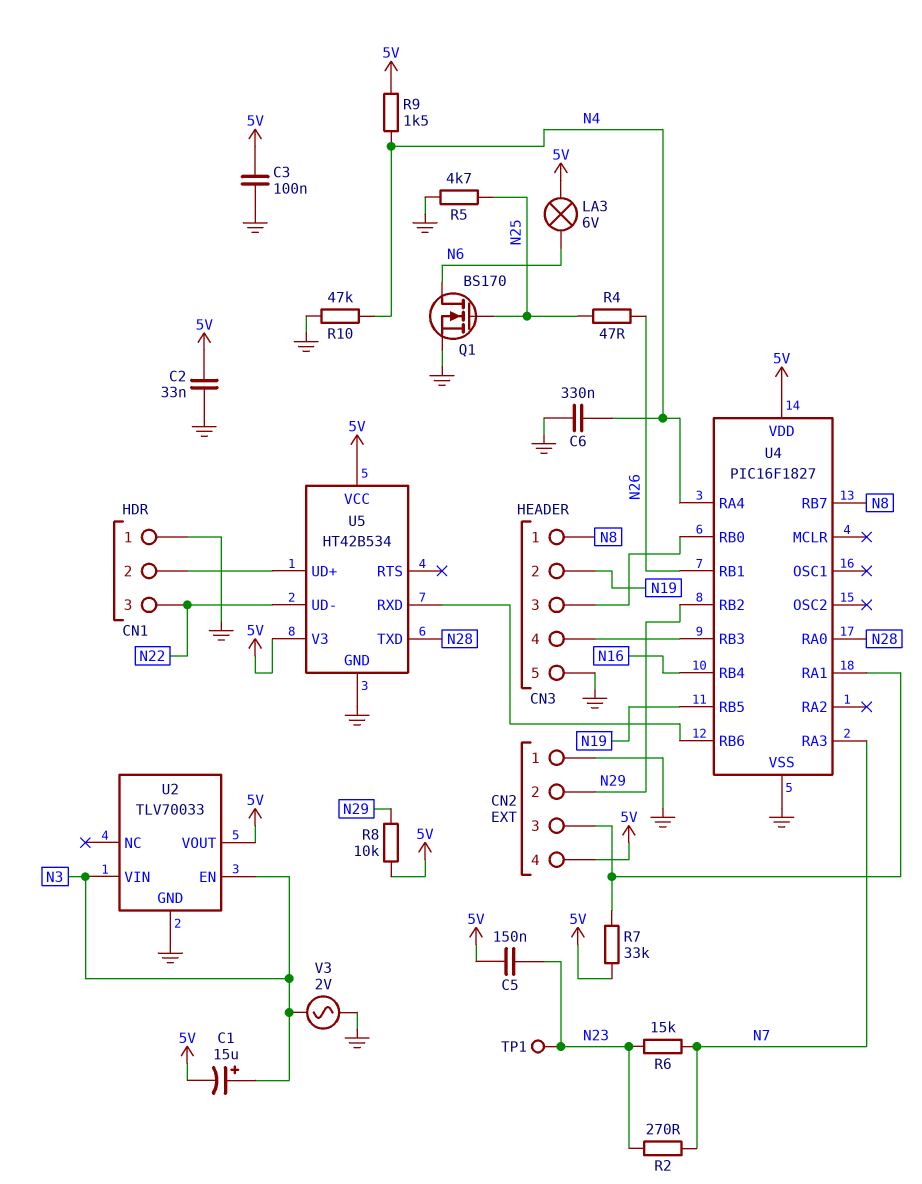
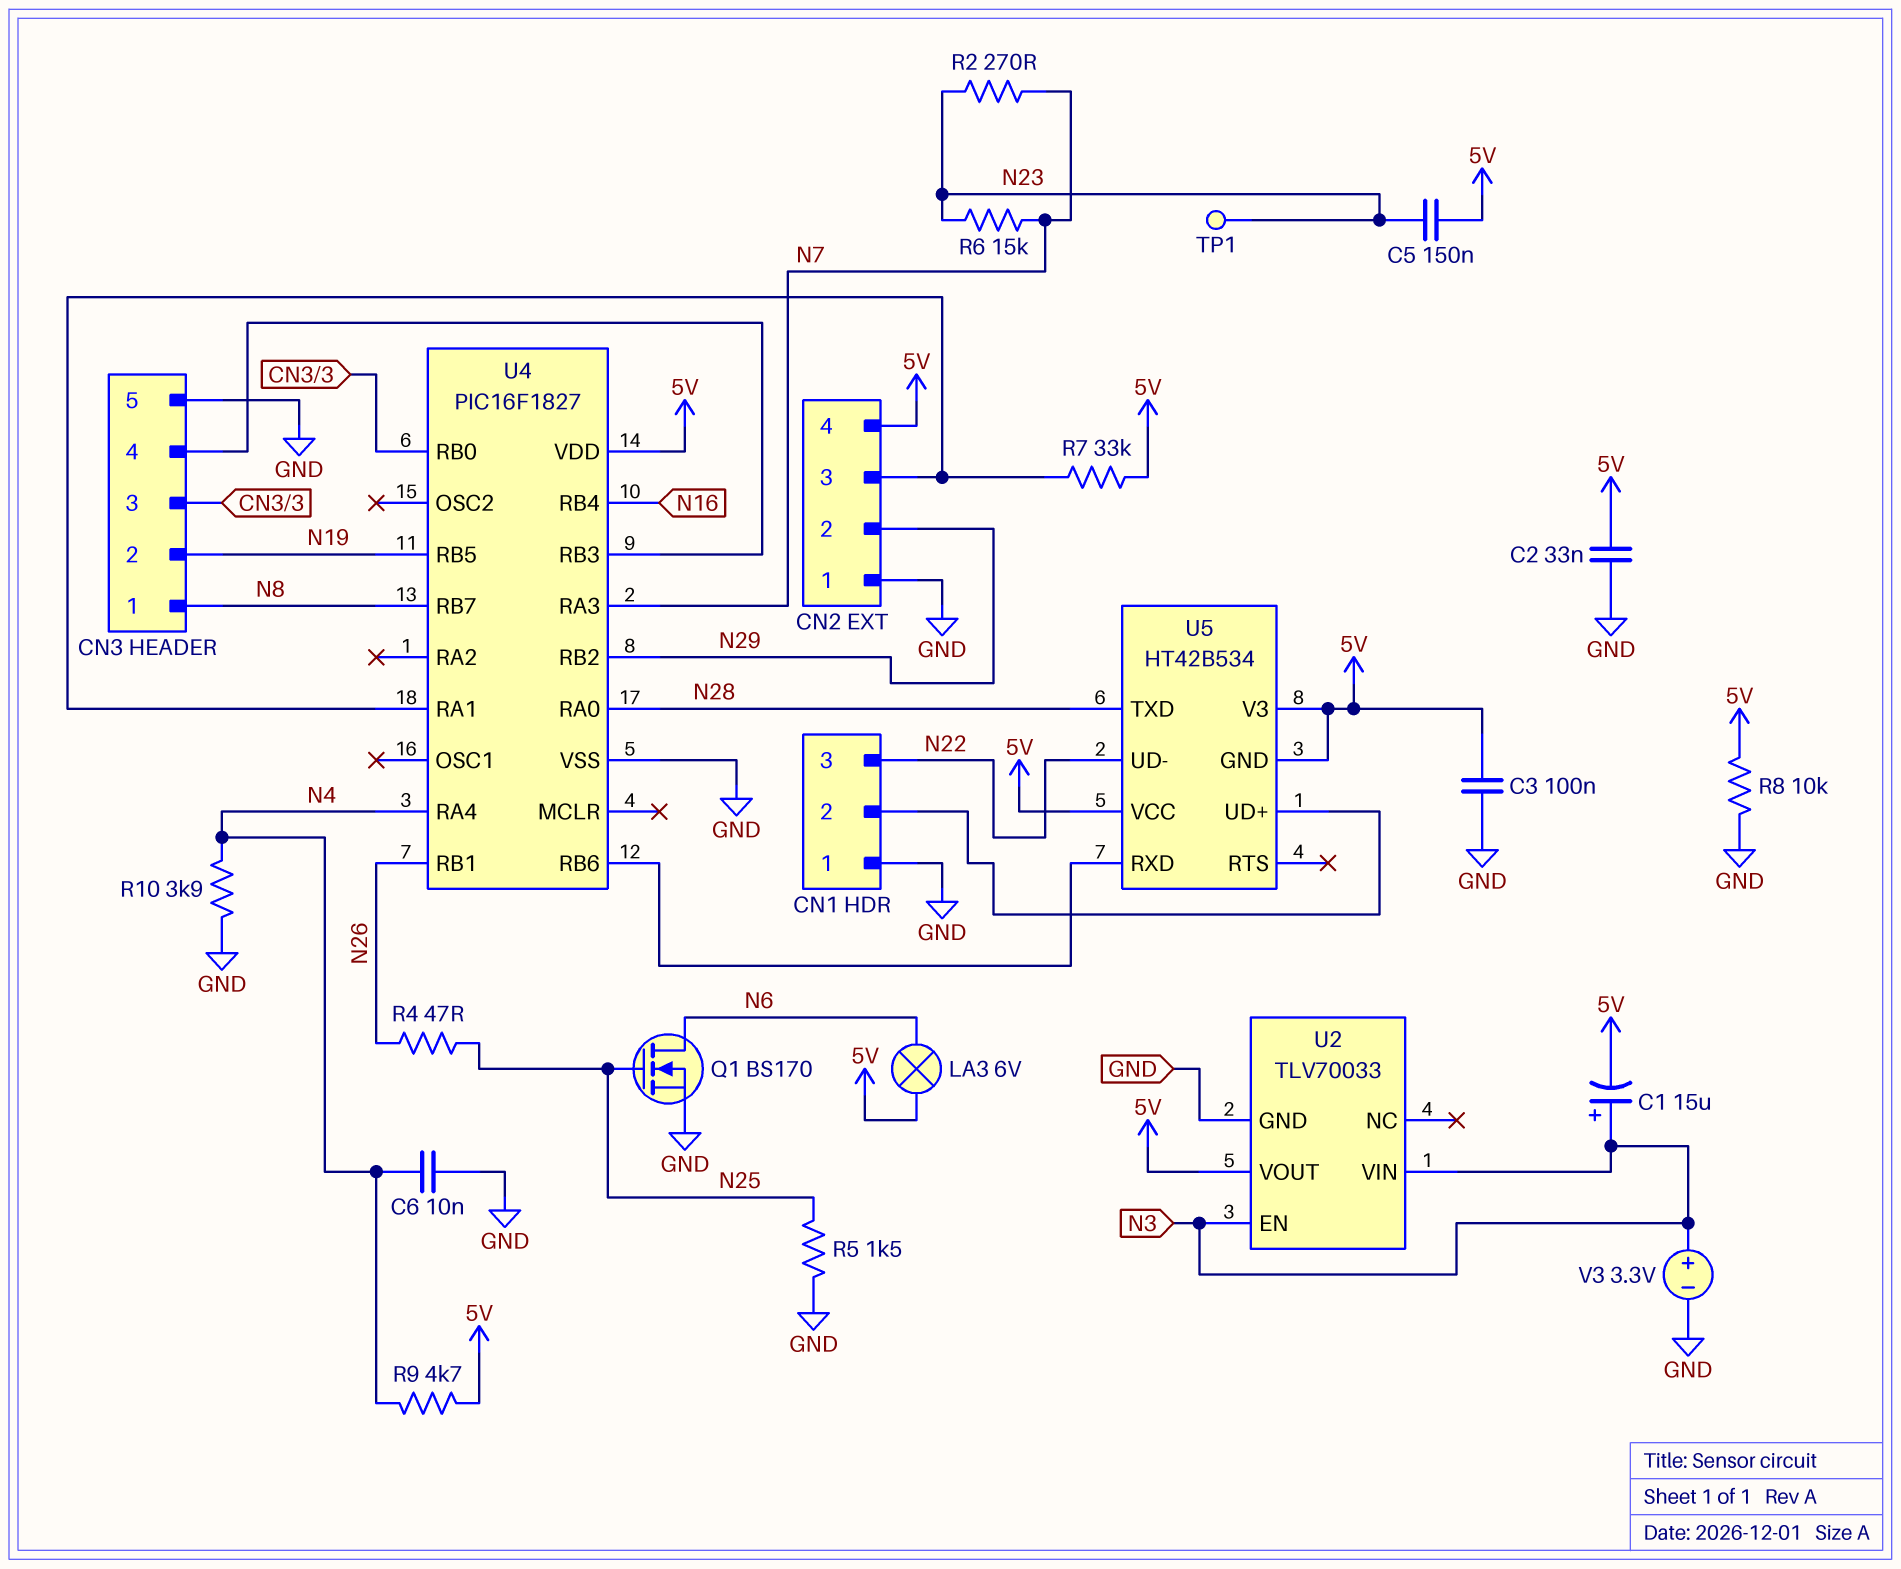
C6: 330nF (GND, N4) -> 10nF (GND, N4)
R5: 4.7k (GND, N25) -> 1.5k (GND, N25)
R8: 10k (5V, N29) -> 10k (5V, GND)
R9: 1.5k (5V, N4) -> 4.7k (5V, N4)
R10: 47k (GND, N4) -> 3.9k (GND, N4)
U5 pin GND: GND -> 5V
V3: AC 2V (GND, N3) -> 3.3V (plus N3, minus GND)

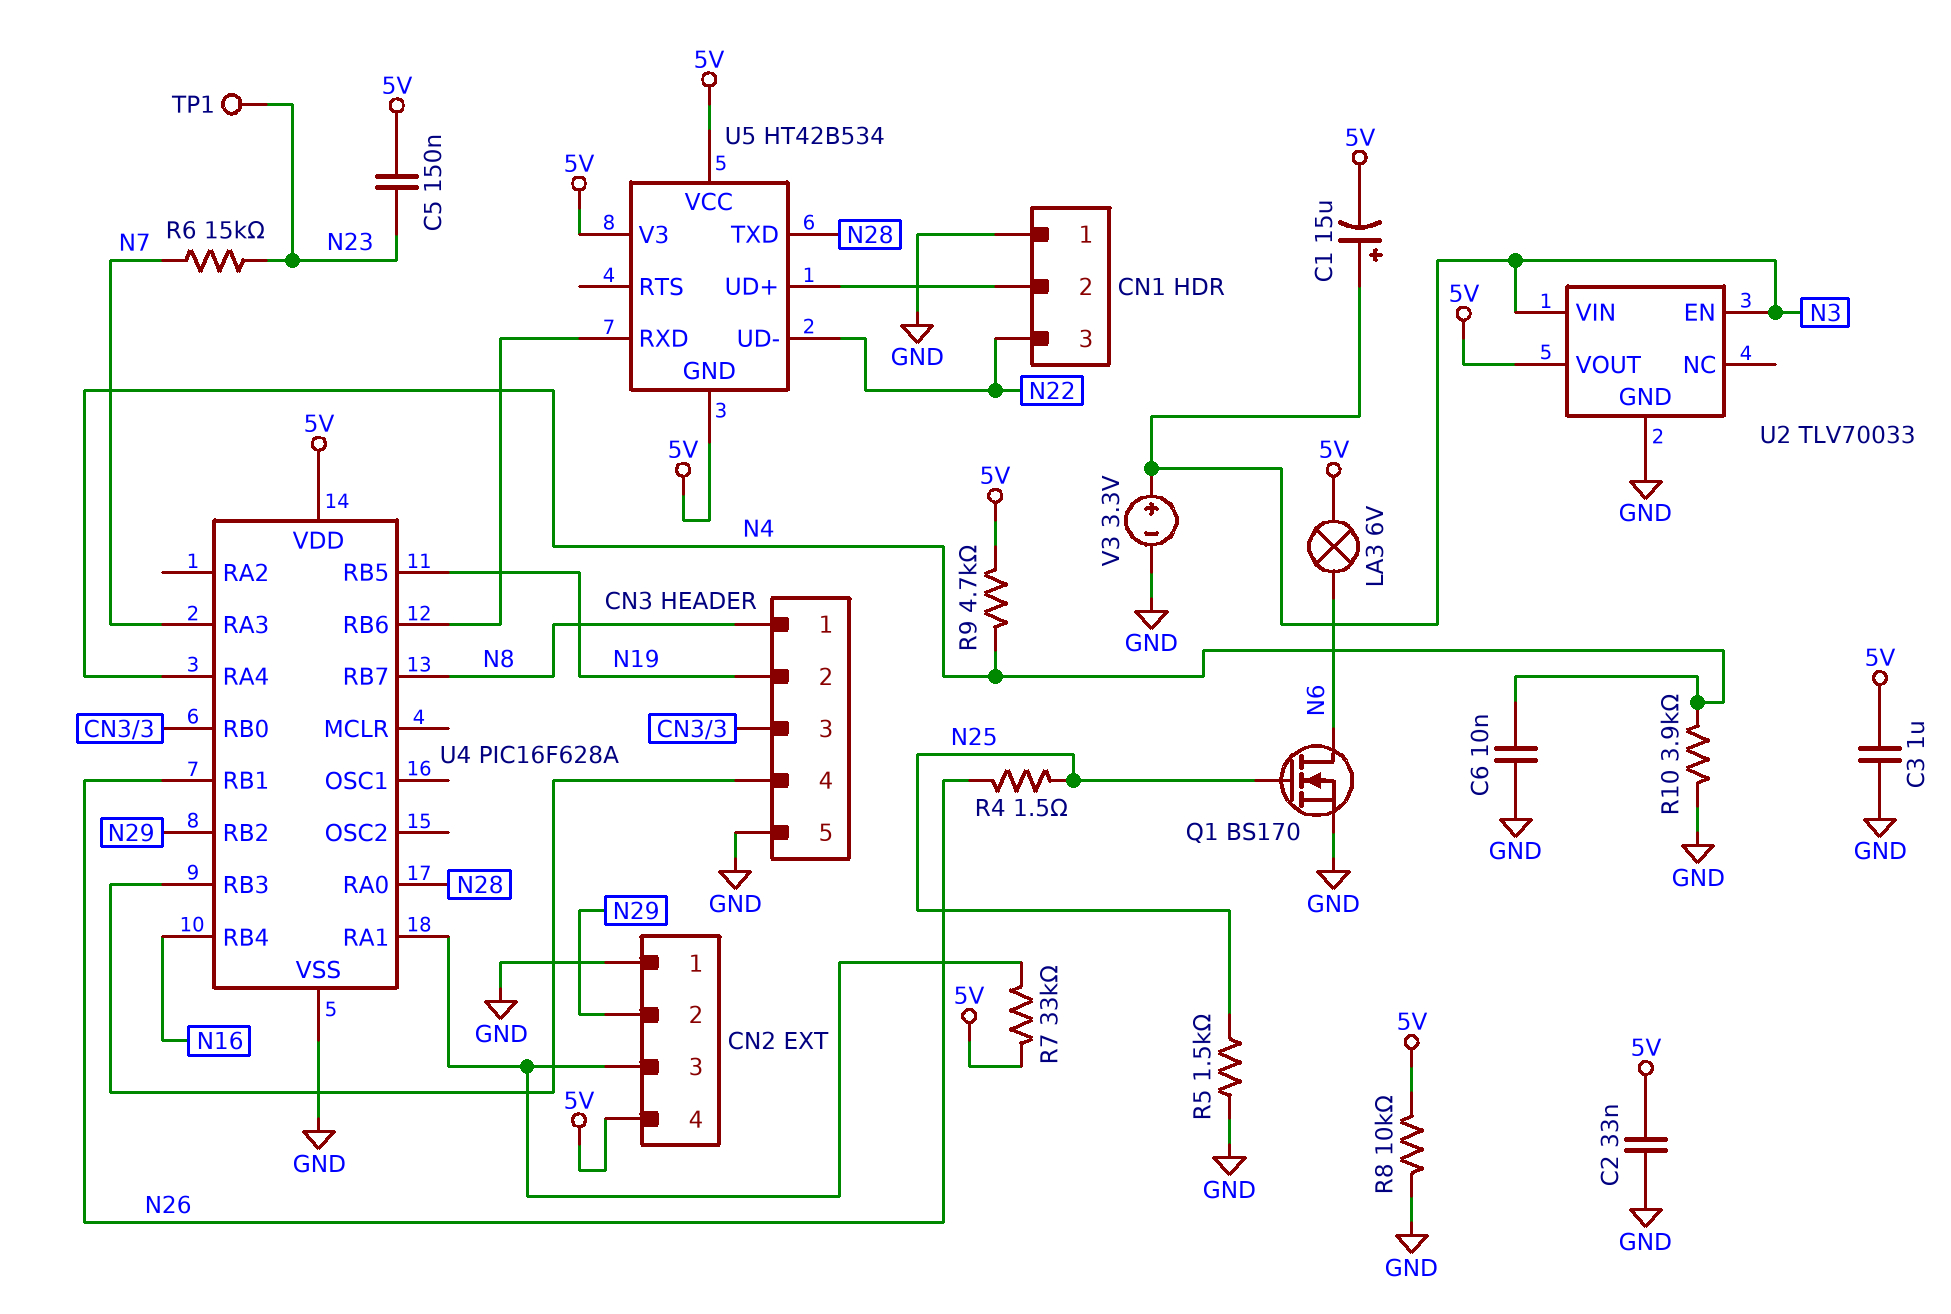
C3: 100nF (5V, GND) -> 1uF (5V, GND)
R2: 270 (N7, N23) -> none
R4: 47 (N25, N26) -> 1.5 (N25, N26)
U4: PIC16F1827 -> PIC16F628A

